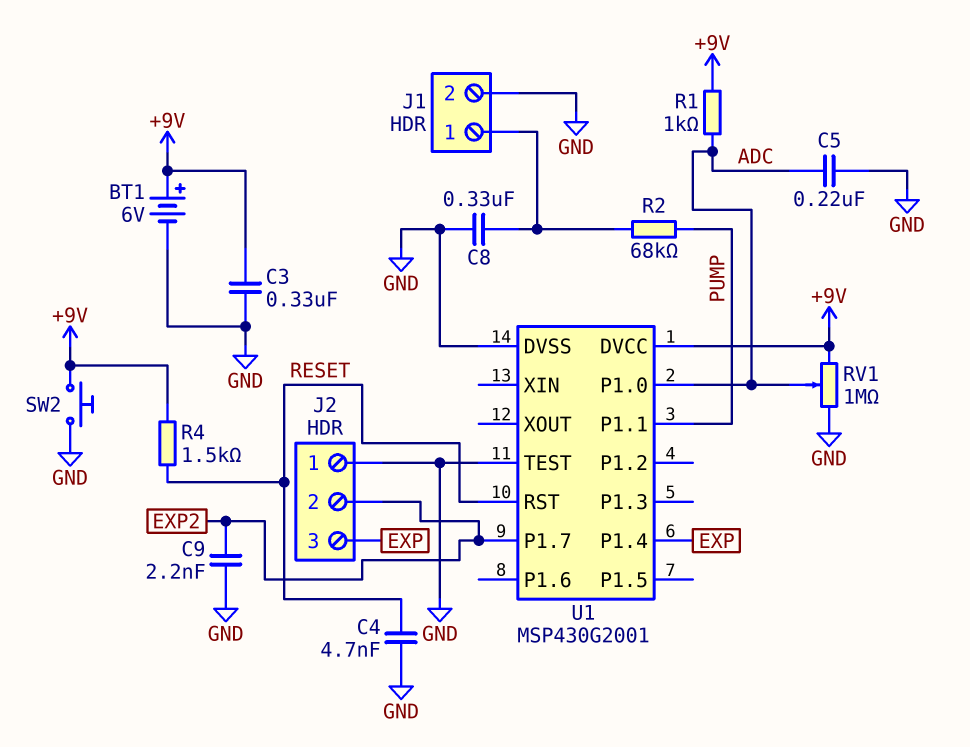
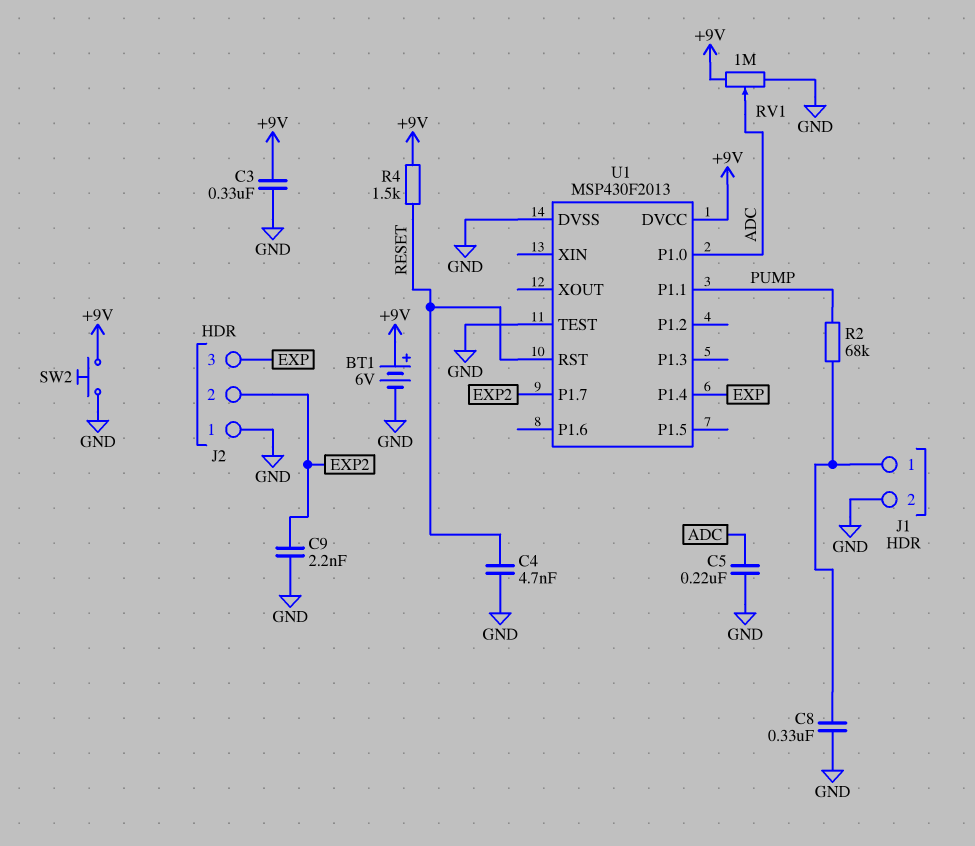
R1: 1k (+9V, ADC) -> none
U1: MSP430G2001 -> MSP430F2013

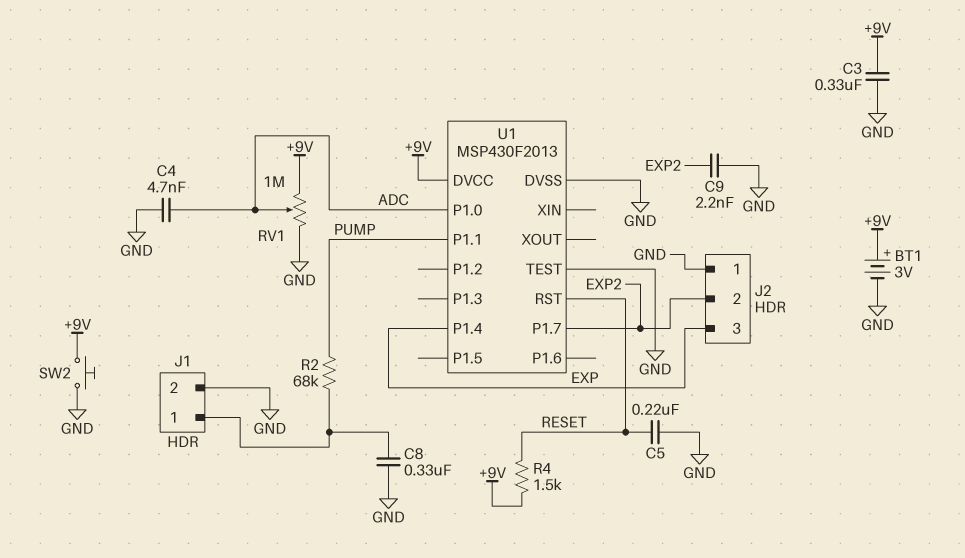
BT1: 6V (plus +9V, minus GND) -> 3V (plus +9V, minus GND)
C4: 4.7nF (GND, RESET) -> 4.7nF (ADC, GND)
C5: 220nF (ADC, GND) -> 220nF (GND, RESET)

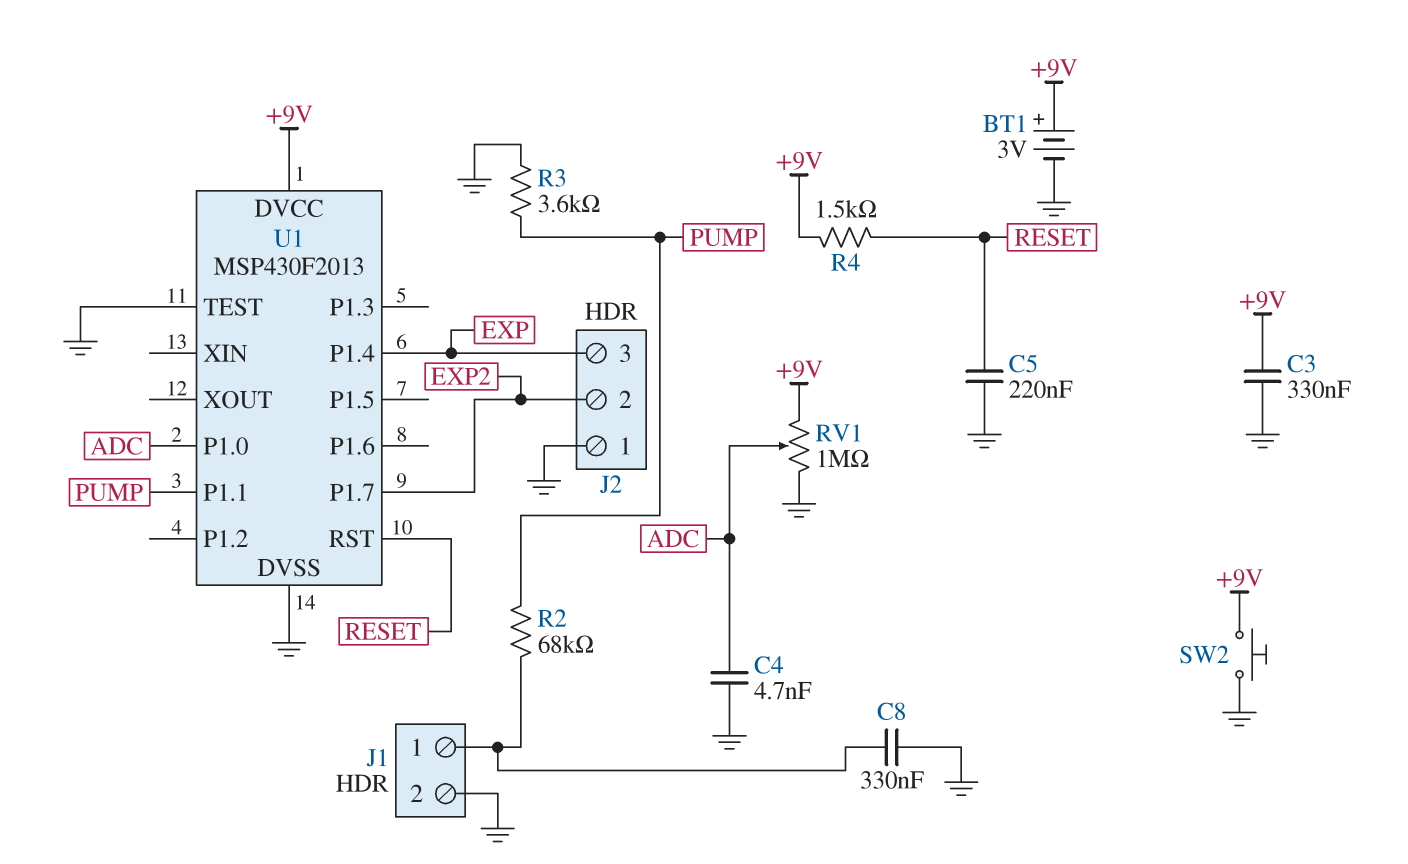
C9: 2.2nF (EXP2, GND) -> none
R3: none -> 3.6k (GND, PUMP)

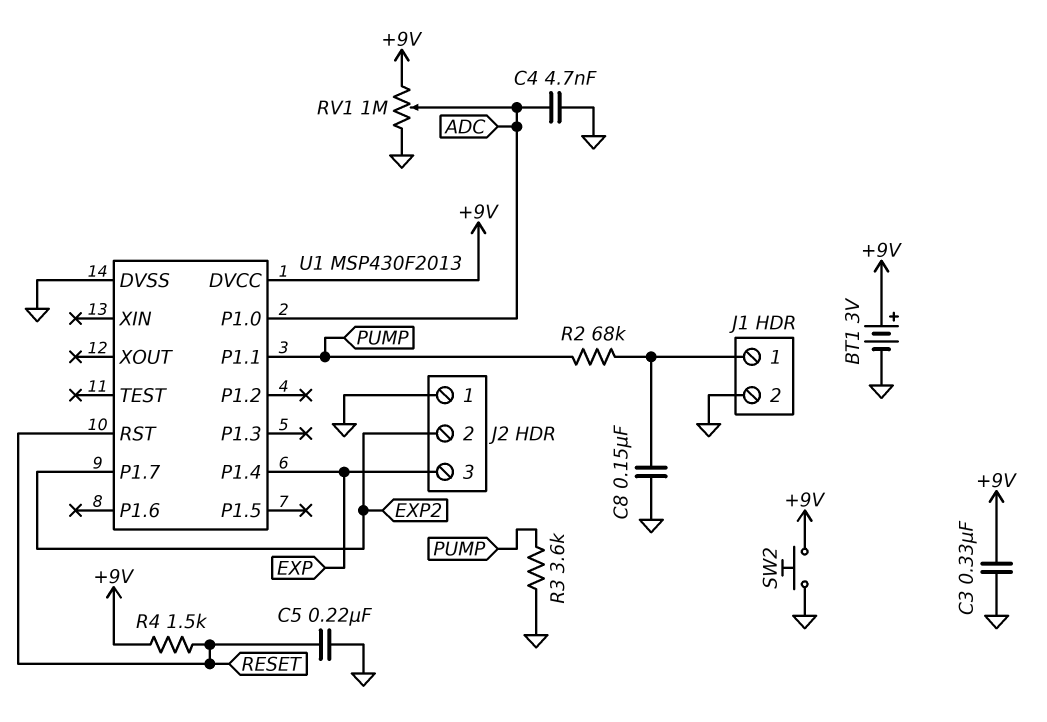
C8: 330nF (GND, J1/1) -> 150nF (GND, J1/1)
U1 pin TEST: GND -> none

